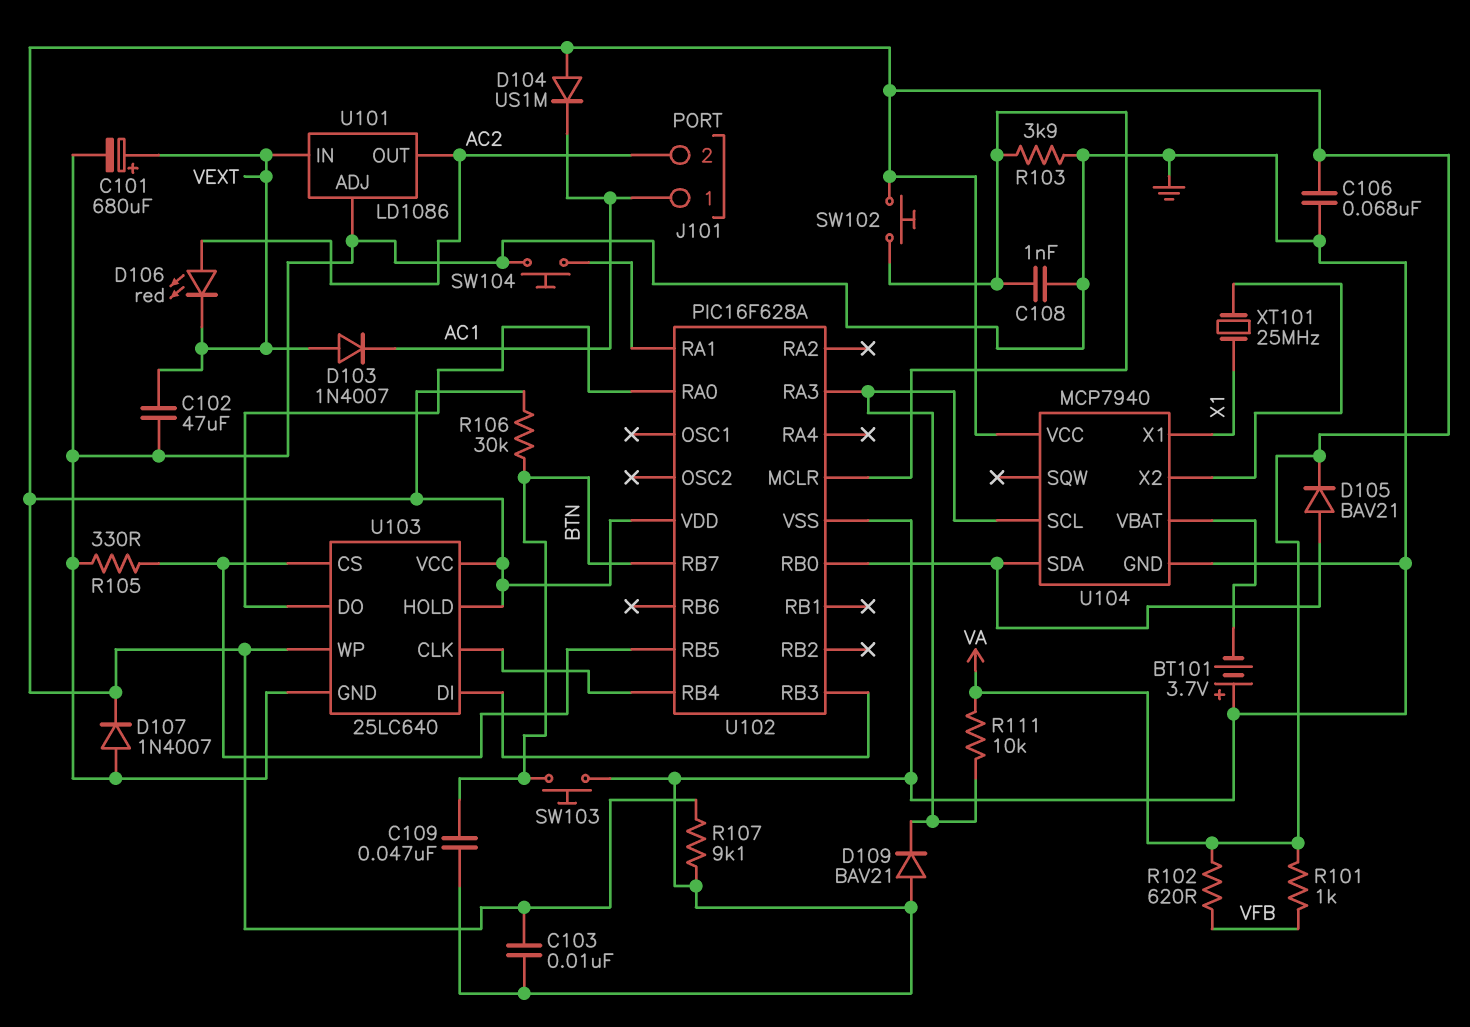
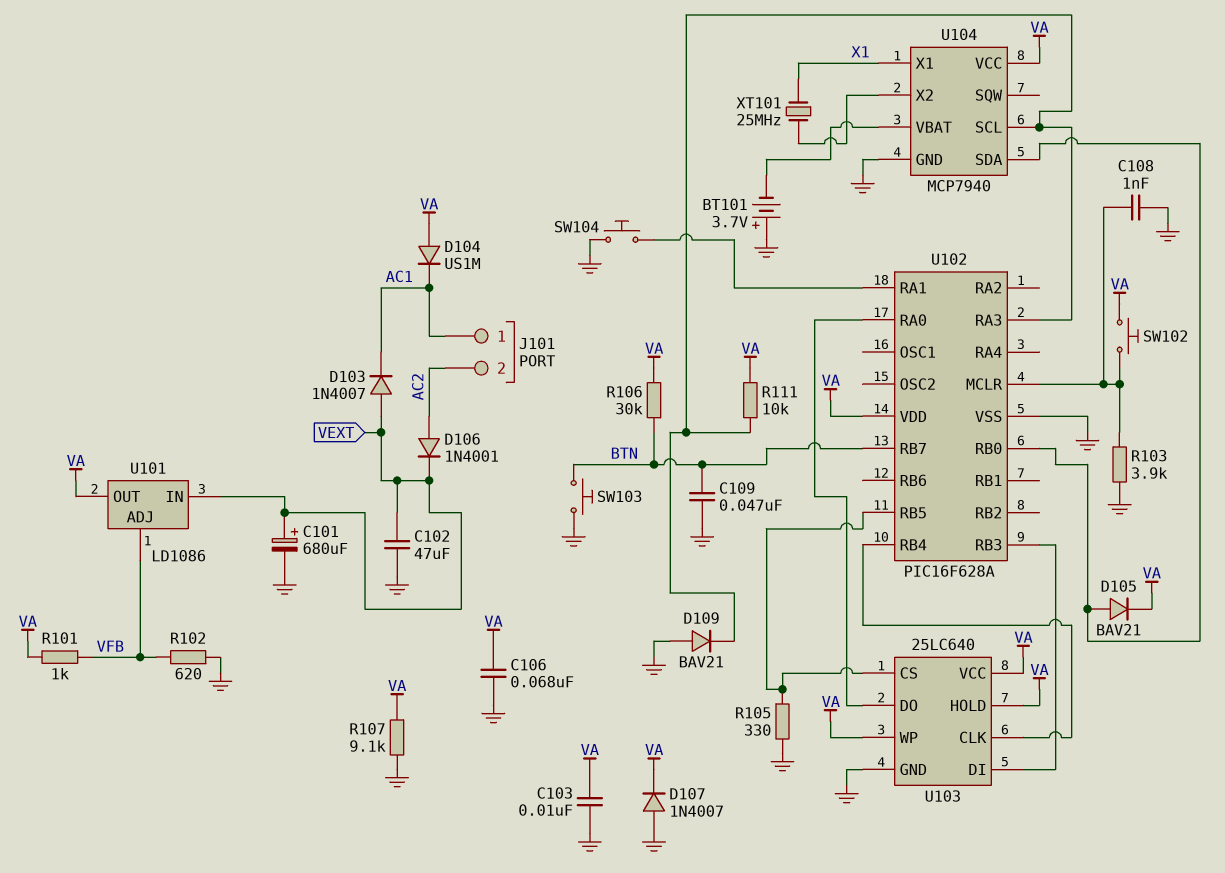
D106: LED red (A AC2, K VEXT) -> diode 1N4001 (A AC2, K VEXT)
R102: 620 (VA, VFB) -> 620 (GND, VFB)
U101 pin ADJ: GND -> VFB
U101 pin OUT: AC2 -> VA

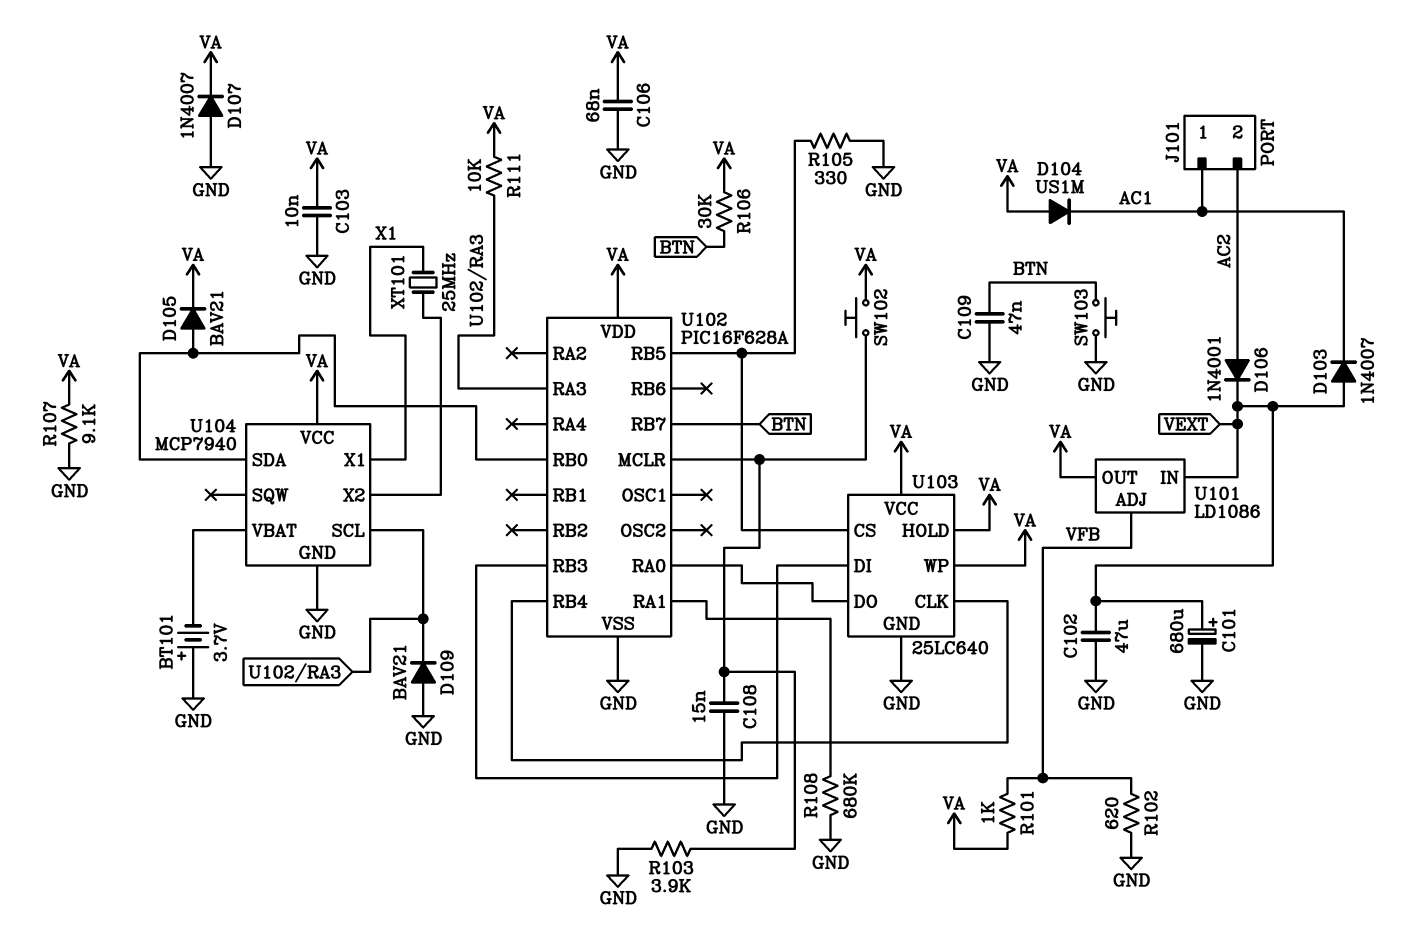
C108: 1nF (GND, U102/MCLR) -> 15nF (GND, U102/MCLR)
R108: none -> 680k (GND, U102/RA1)
SW104: button (GND, U102/RA1) -> none

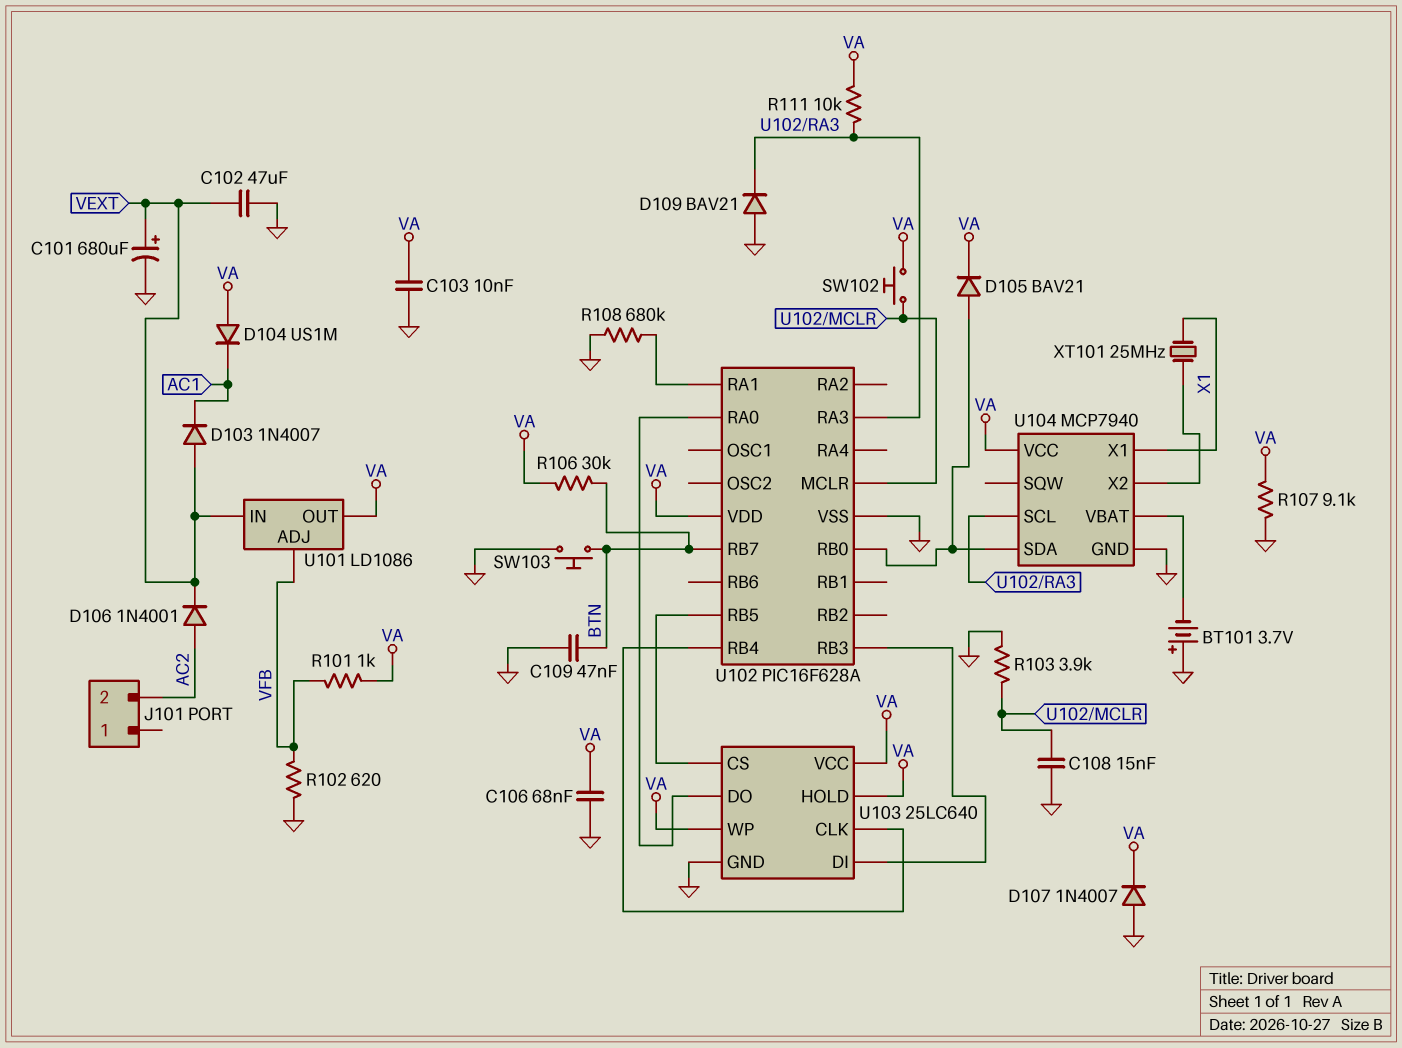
J101 pin 1: AC1 -> none
R105: 330 (GND, U102/RB5) -> none

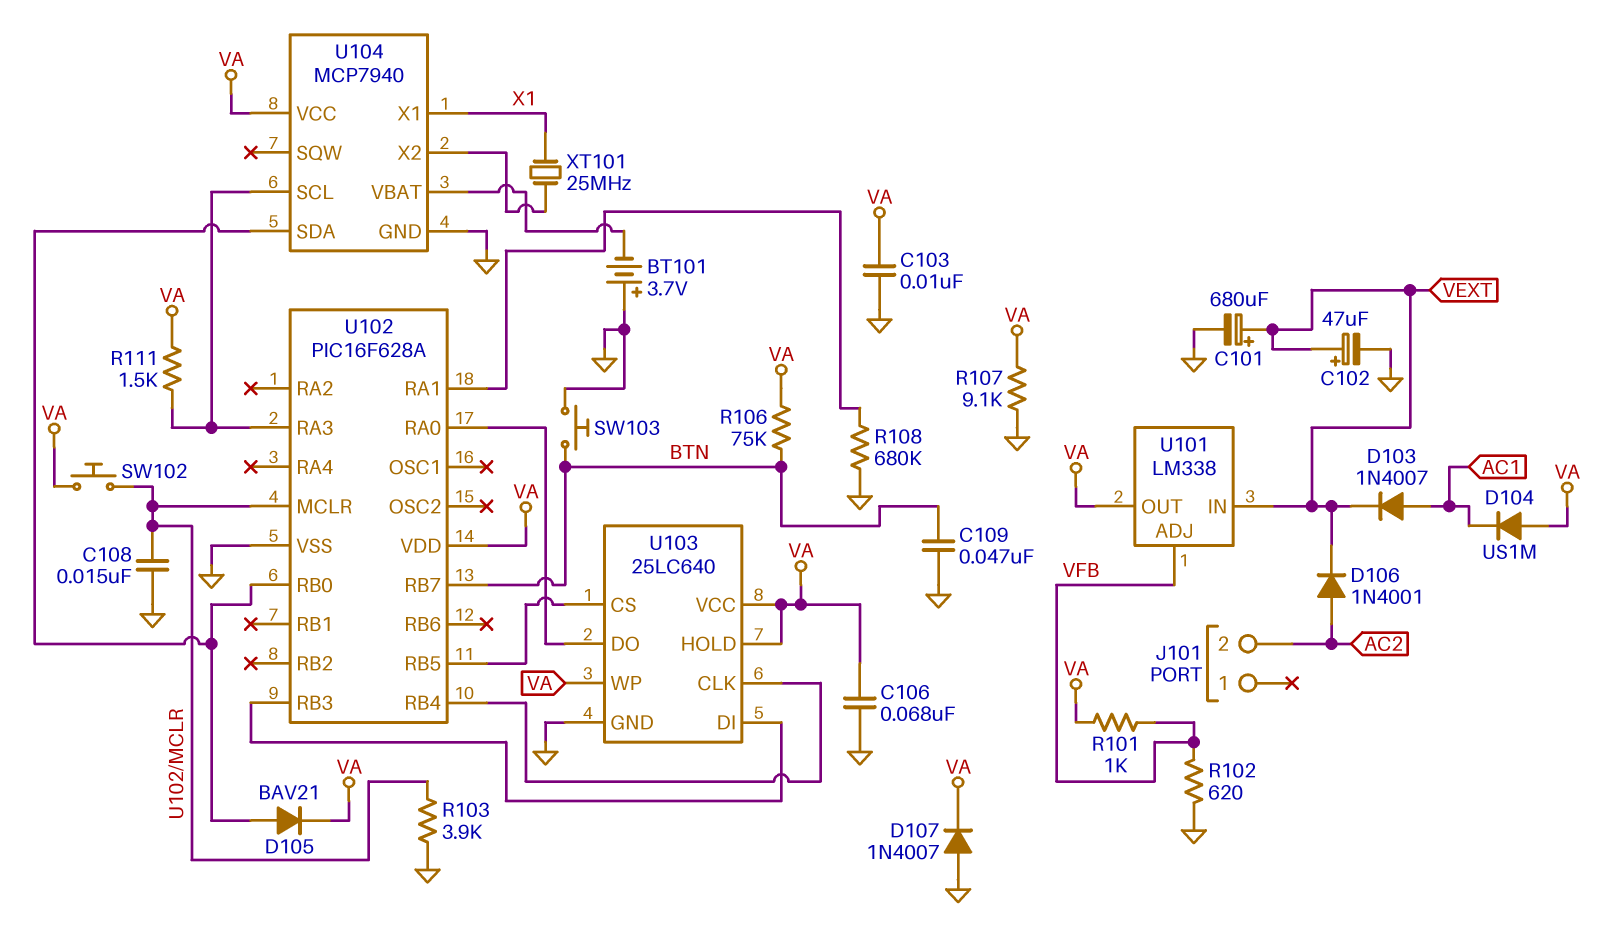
C102: 47uF (GND, VEXT) -> 47uF (plus VEXT, minus GND)
D103: diode 1N4007 (A VEXT, K AC1) -> diode 1N4007 (A AC1, K VEXT)
D109: diode BAV21 (A GND, K U102/RA3) -> none
R106: 30k (BTN, VA) -> 75k (BTN, VA)
R111: 10k (U102/RA3, VA) -> 1.5k (U102/RA3, VA)
U101: LD1086 -> LM338

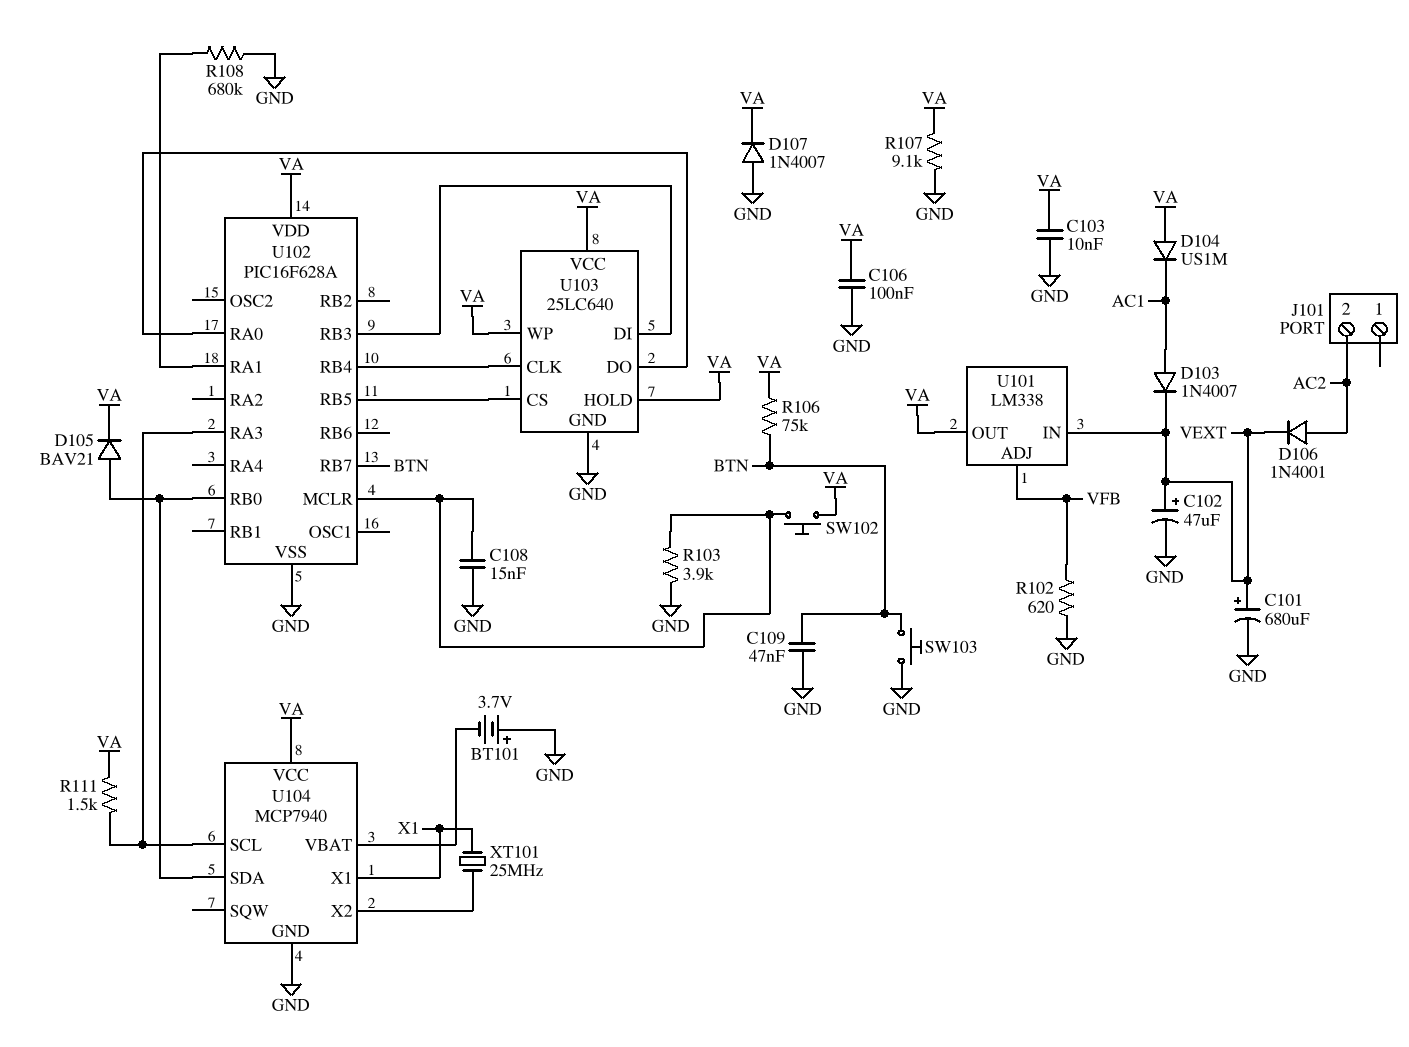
C106: 68nF (GND, VA) -> 100nF (GND, VA)
R101: 1k (VA, VFB) -> none

